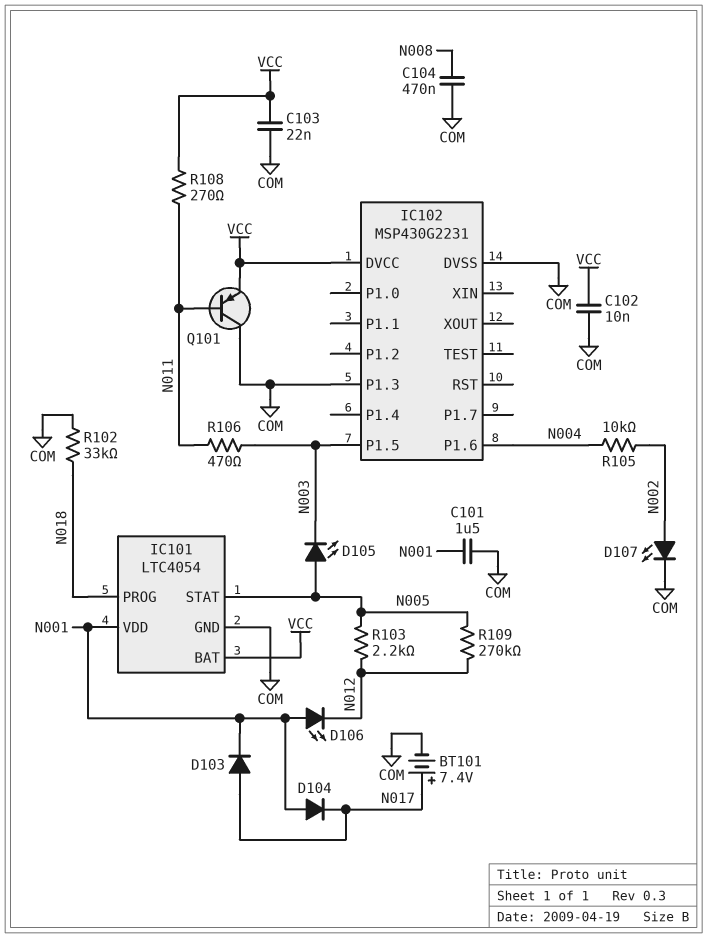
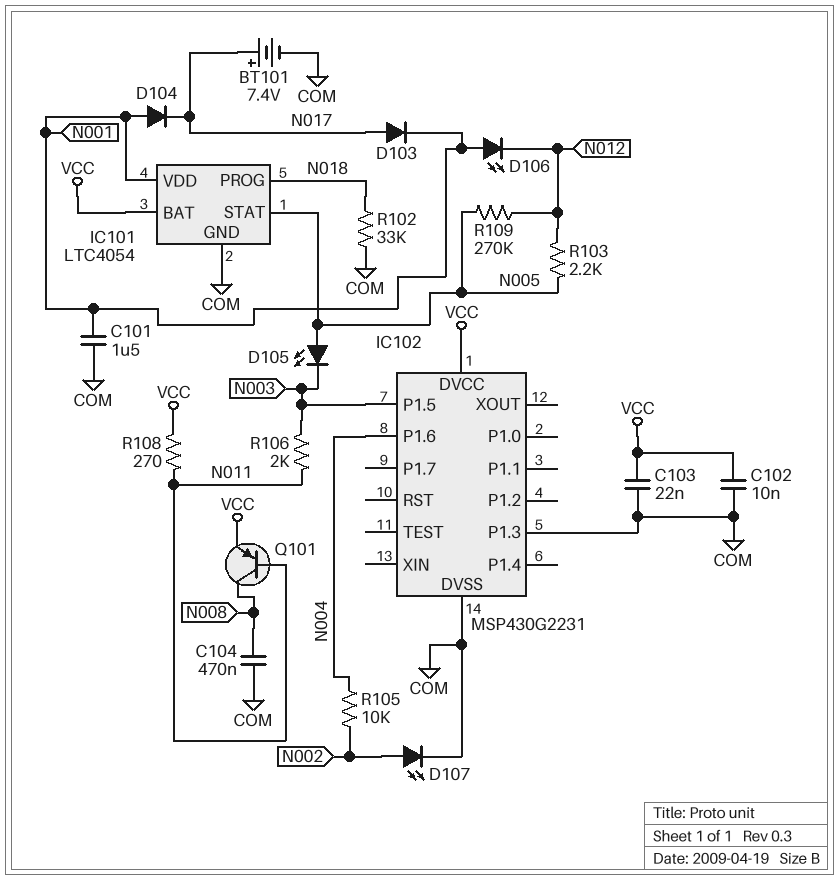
Q101: PNP (B N011, C COM, E VCC) -> PNP (B N011, C N008, E VCC)
R106: 470 (N003, N011) -> 2k (N003, N011)

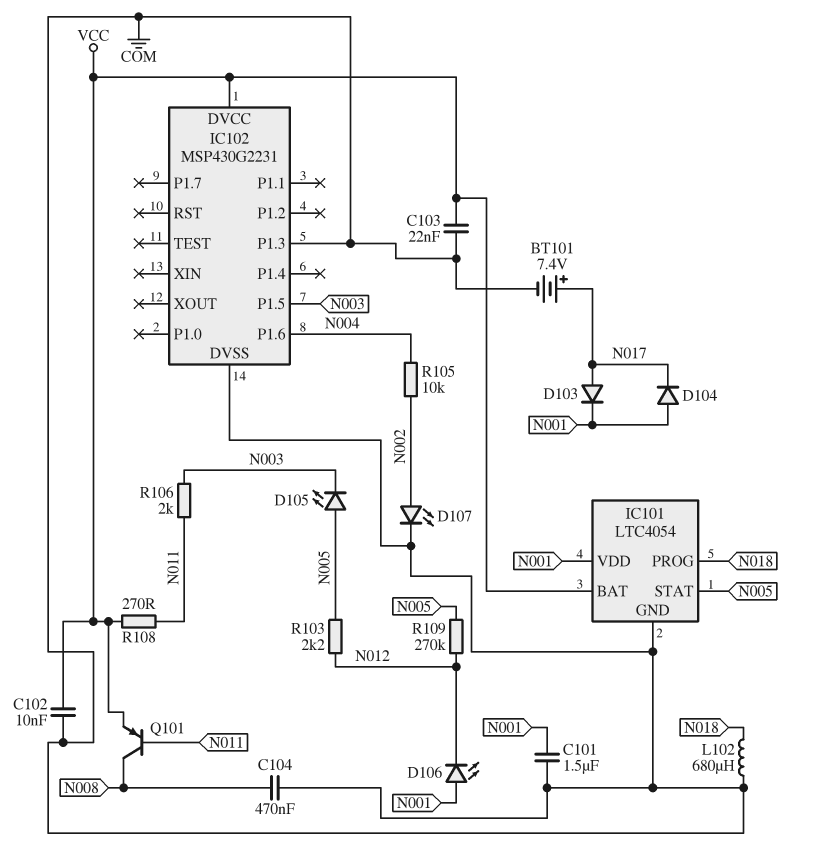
L102: none -> 680uH (COM, N018)
R102: 33k (COM, N018) -> none

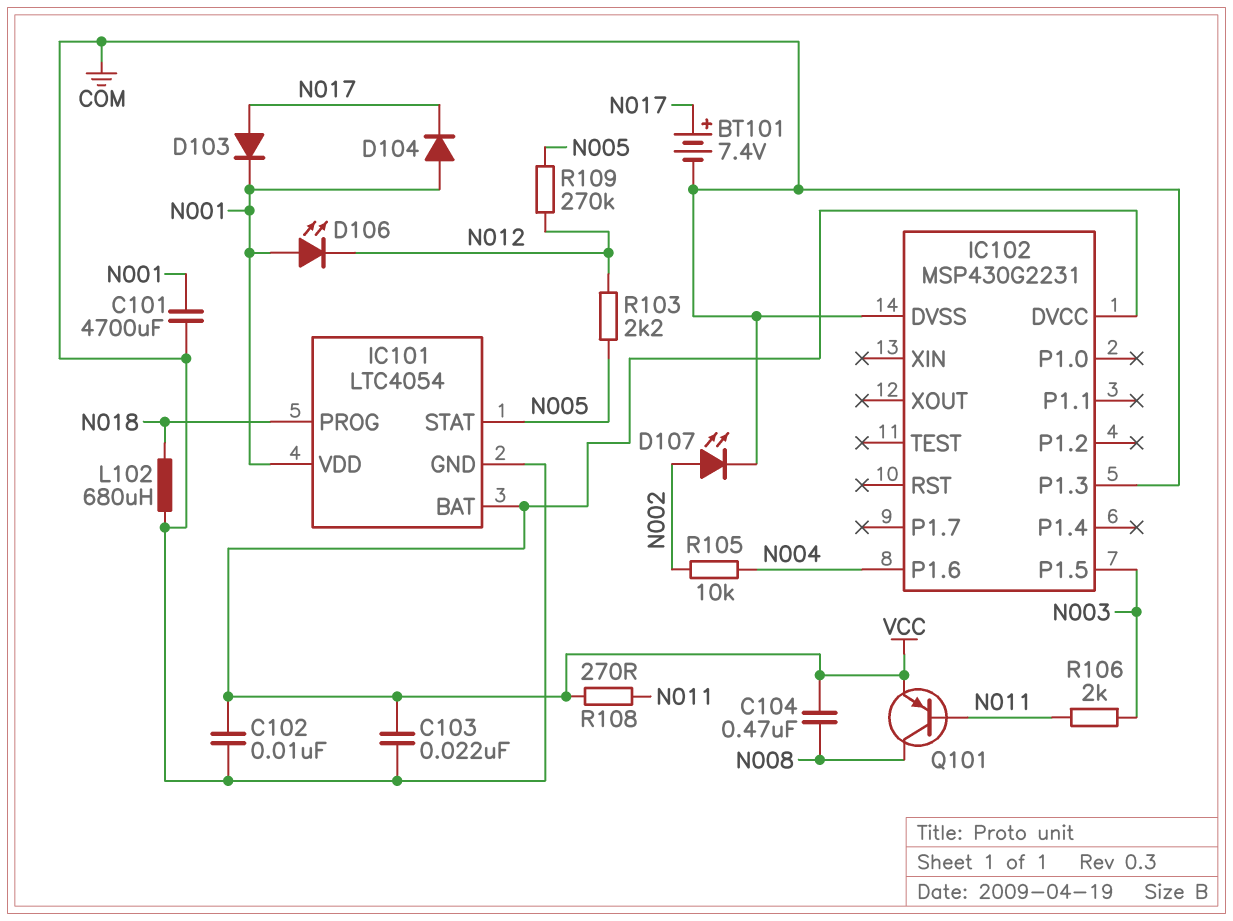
C101: 1.5uF (COM, N001) -> 4700uF (COM, N001)
C104: 470nF (COM, N008) -> 470nF (N008, VCC)
D105: LED (A N005, K N003) -> none

